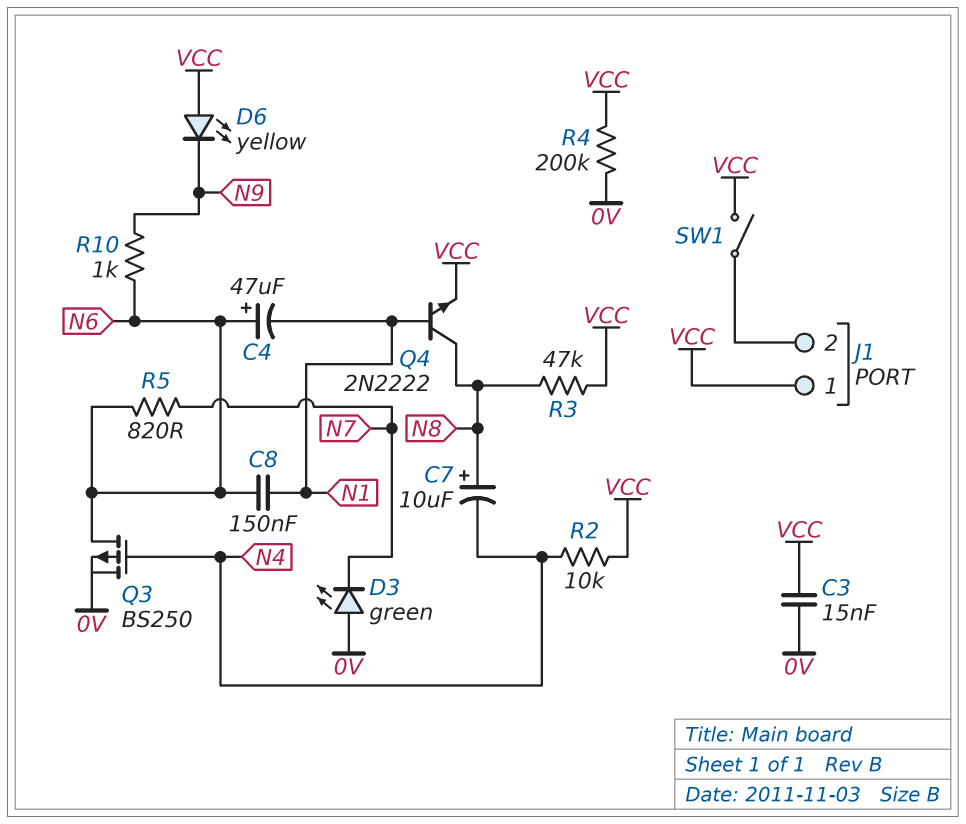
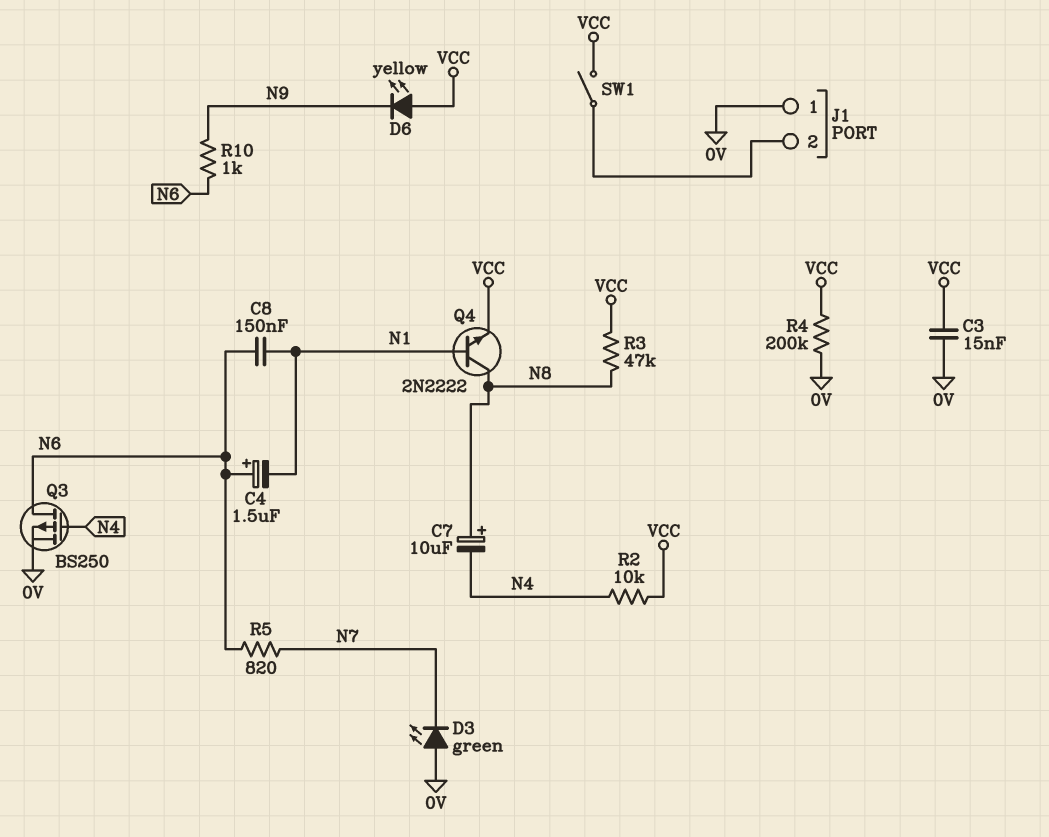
C4: 47uF (plus N6, minus N1) -> 1.5uF (plus N6, minus N1)
J1 pin 1: VCC -> 0V

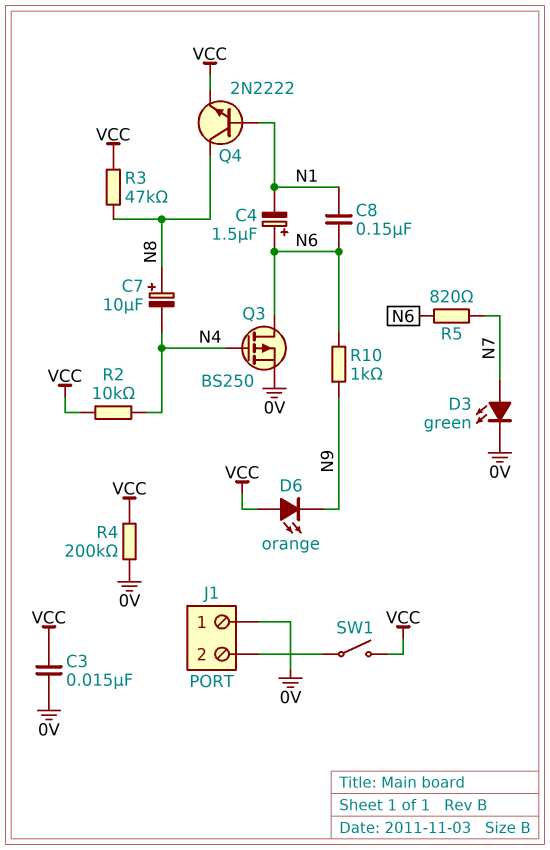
D3: LED green (A 0V, K N7) -> LED green (A N7, K 0V)
D6: LED yellow (A VCC, K N9) -> LED orange (A VCC, K N9)

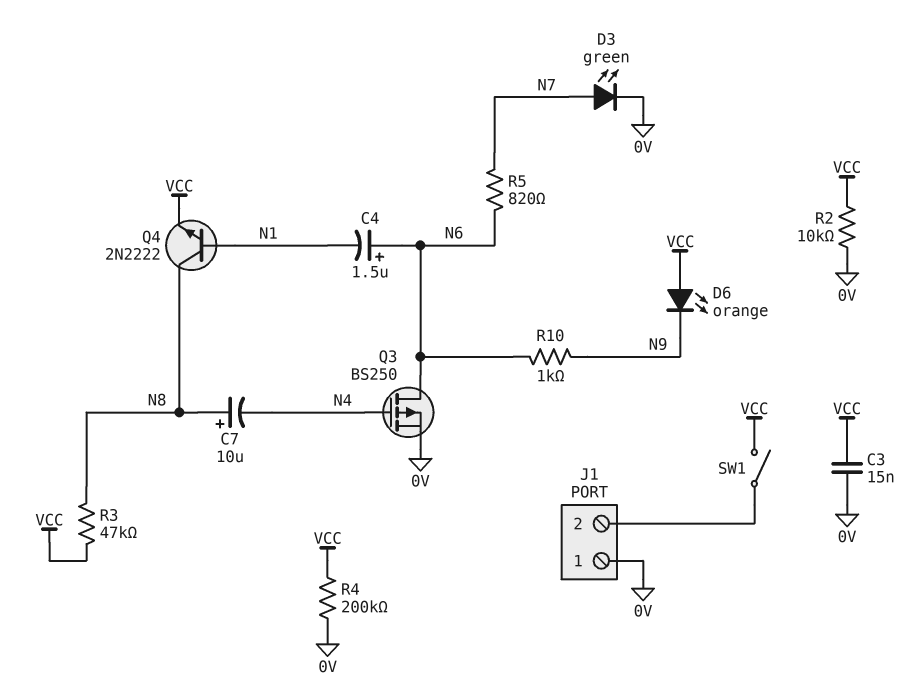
C8: 150nF (N1, N6) -> none
R2: 10k (N4, VCC) -> 10k (0V, VCC)

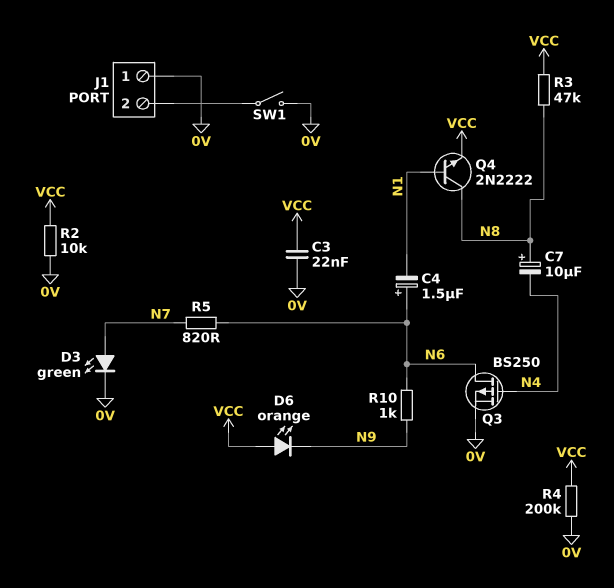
C3: 15nF (0V, VCC) -> 22nF (0V, VCC)
SW1: switch (J1/2, VCC) -> switch (0V, J1/2)

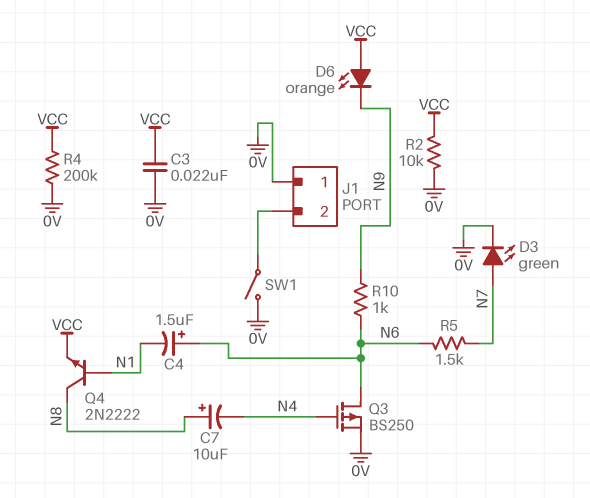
R3: 47k (N8, VCC) -> none
R5: 820 (N6, N7) -> 1.5k (N6, N7)

